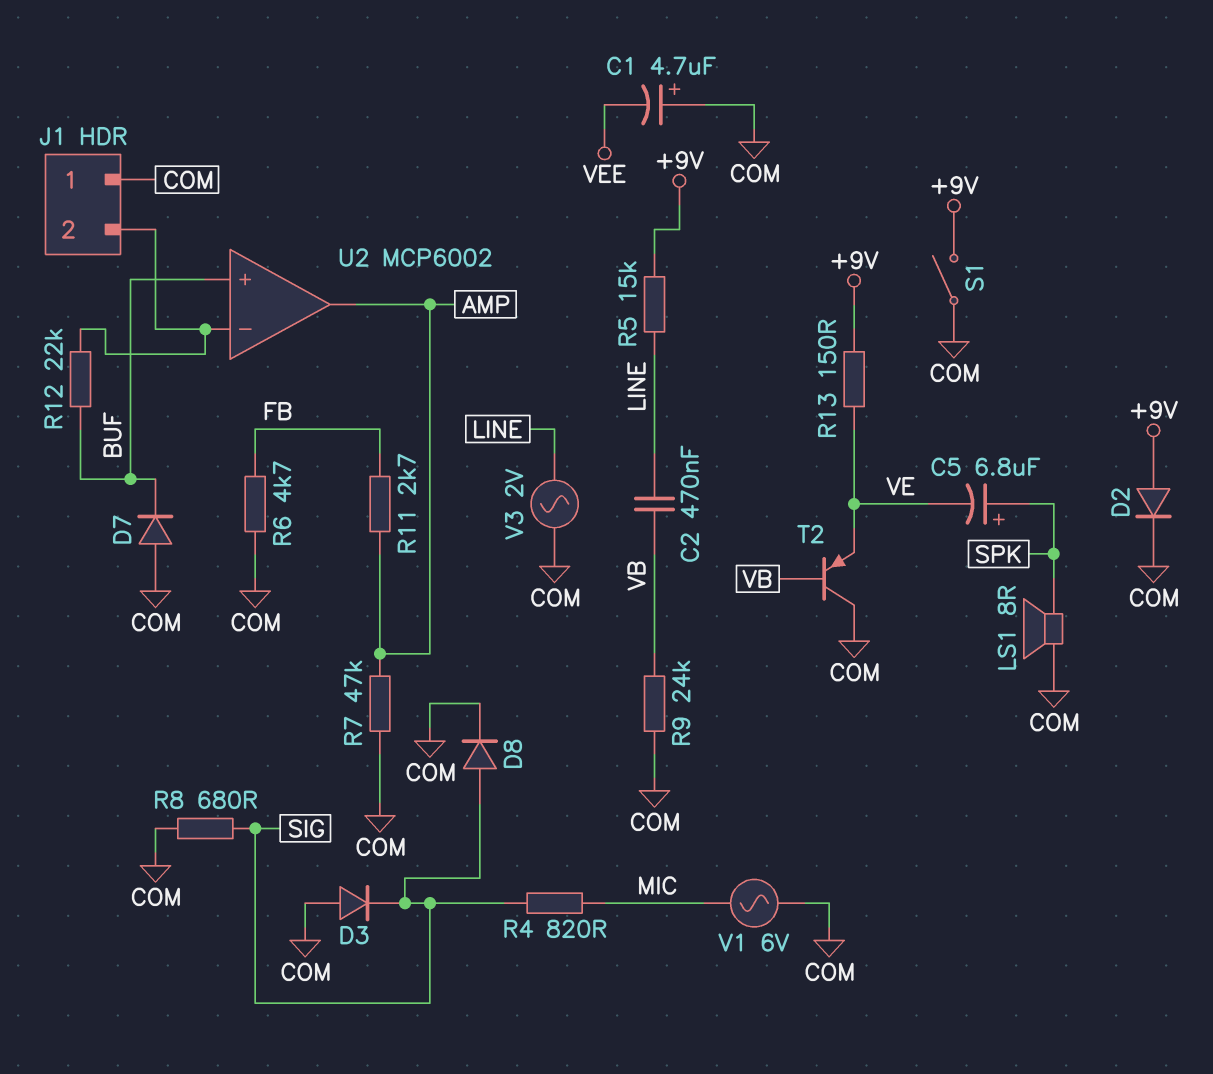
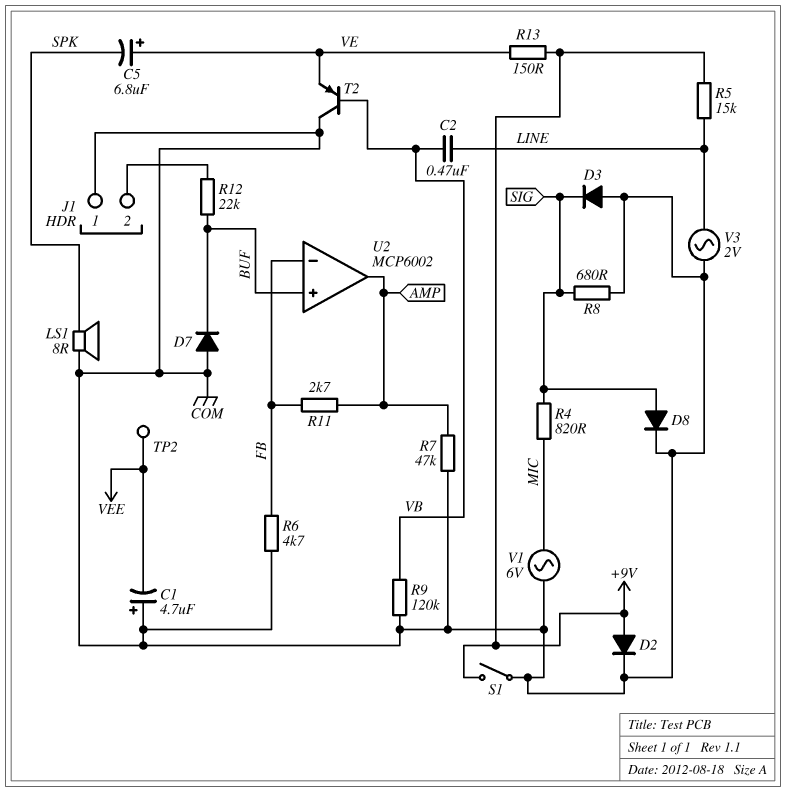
C5: 6.8uF (plus SPK, minus VE) -> 6.8uF (plus VE, minus SPK)
R9: 24k (COM, VB) -> 120k (COM, VB)
TP2: none -> test point (VEE)
U2 pin in-: J1/2 -> FB

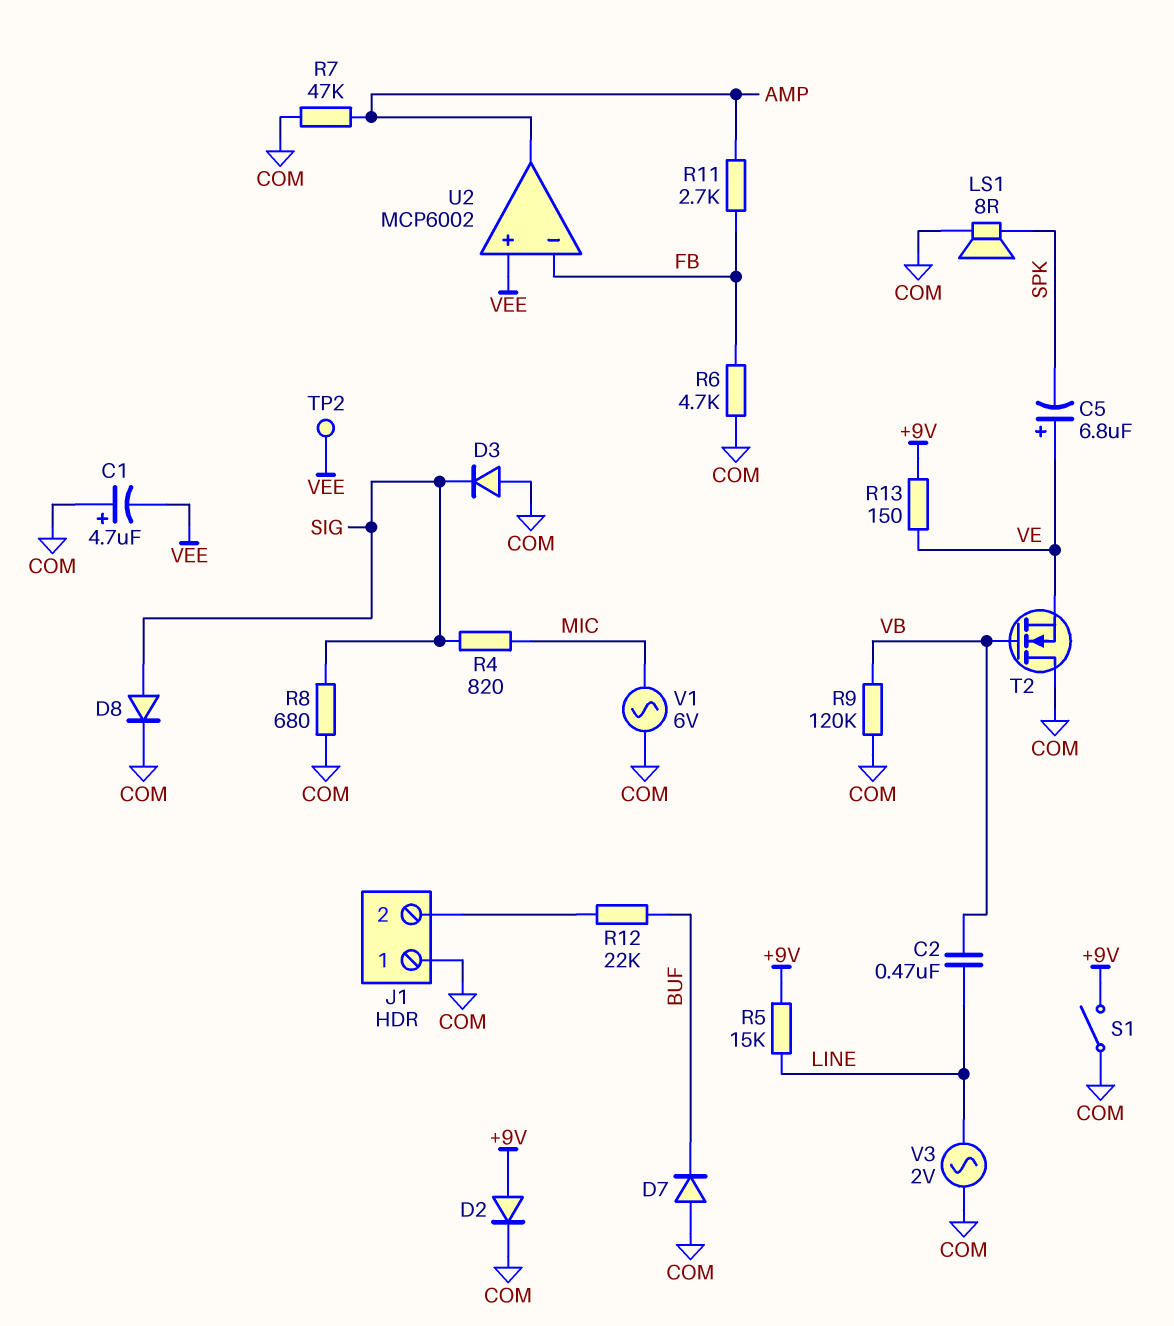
T2: PNP (B VB, C COM, E VE) -> NMOS (G VB, D COM, S VE)
U2 pin in+: BUF -> VEE

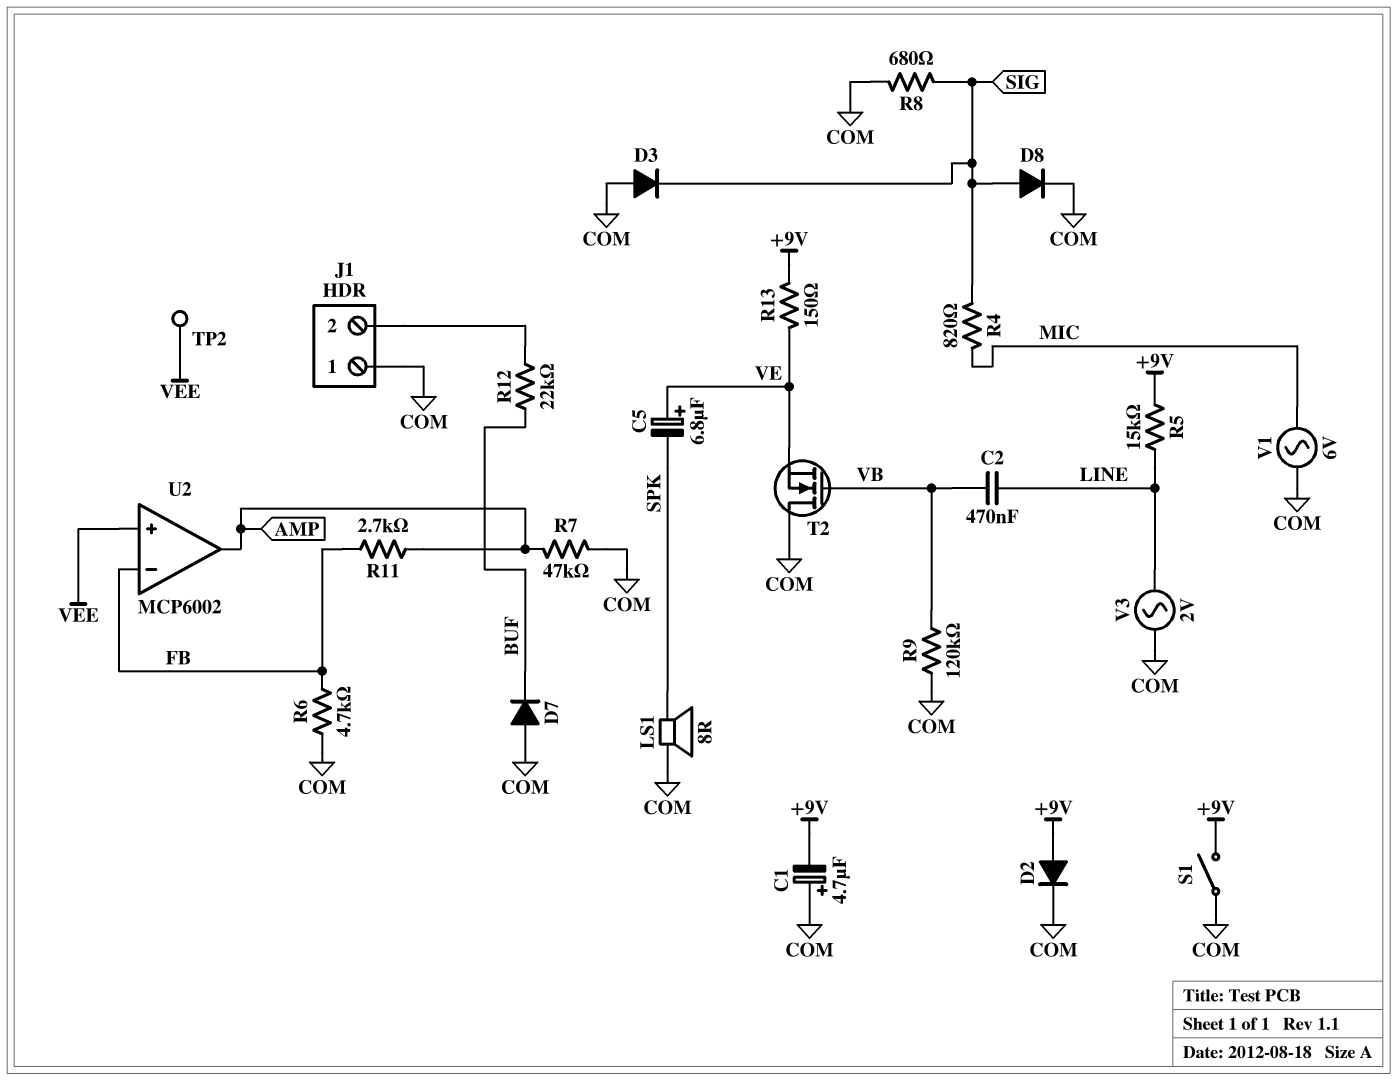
C1: 4.7uF (plus COM, minus VEE) -> 4.7uF (plus COM, minus +9V)

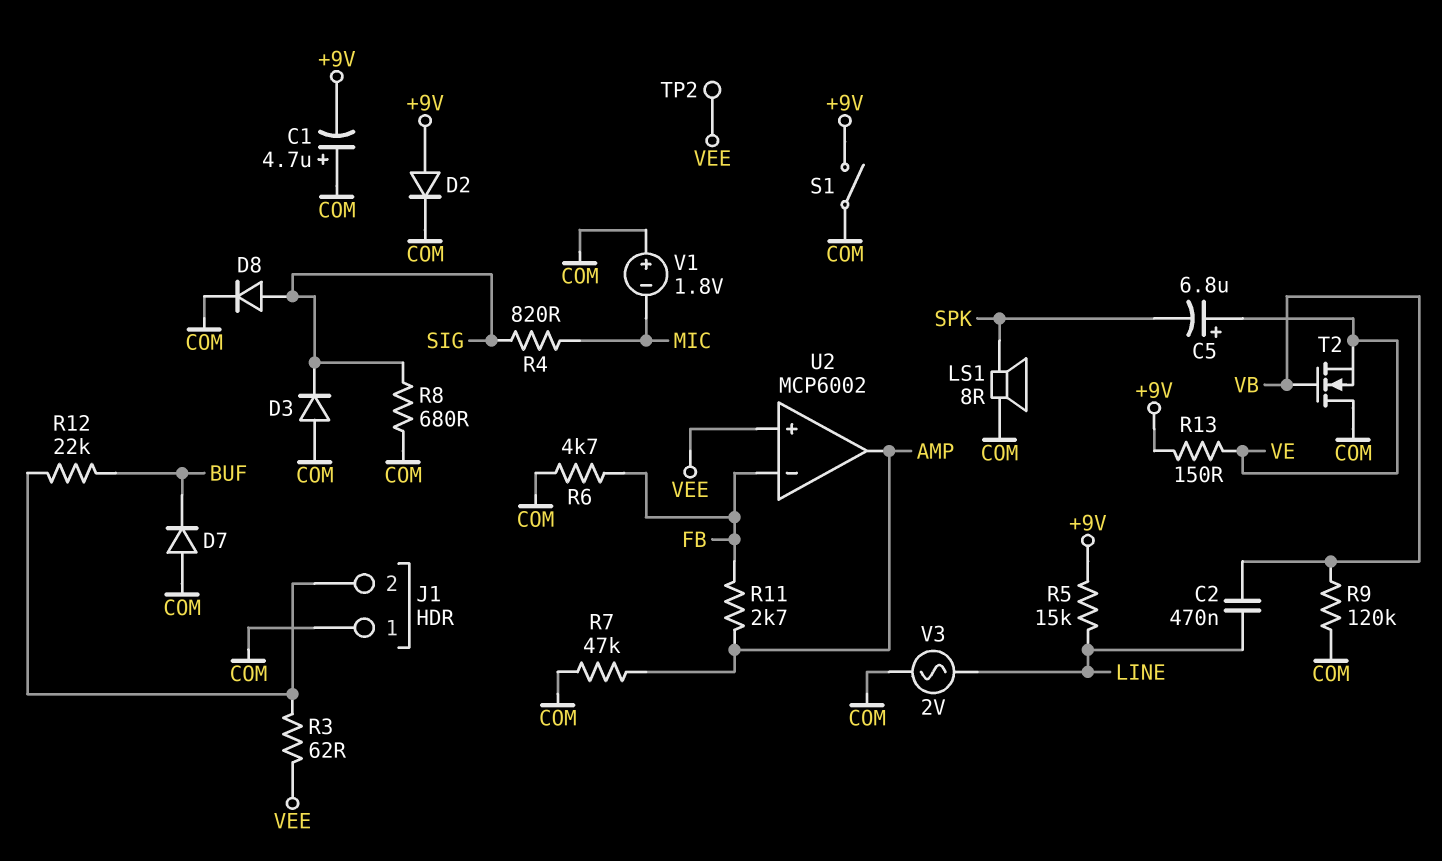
R3: none -> 62 (J1/2, VEE)
V1: AC 6V (COM, MIC) -> 1.8V (plus COM, minus MIC)

